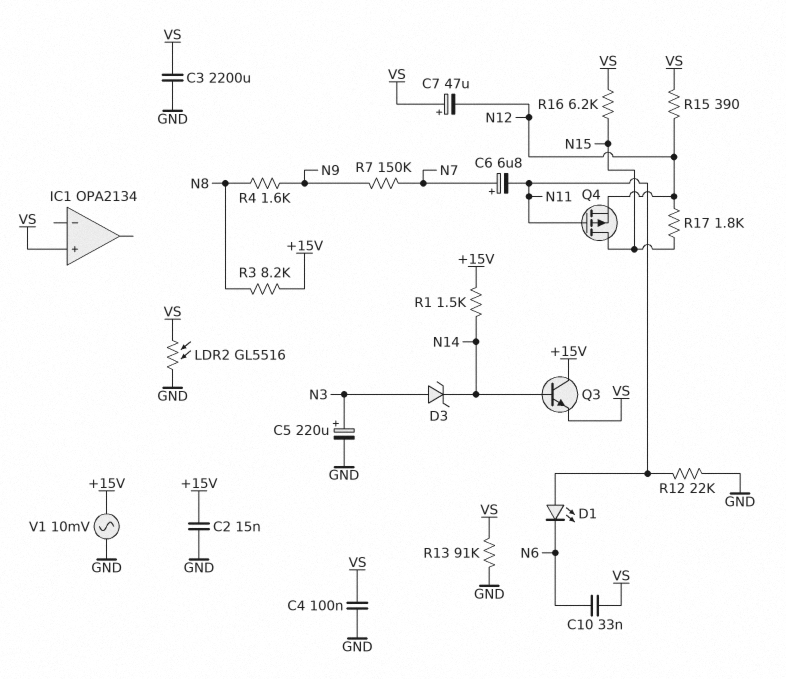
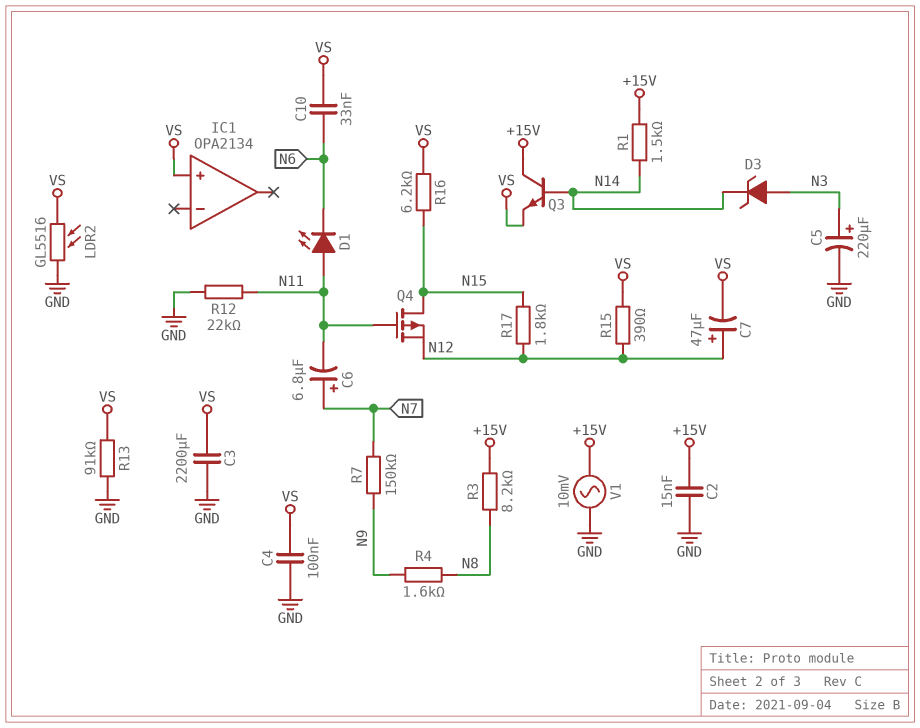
C7: 47uF (plus VS, minus N12) -> 47uF (plus N12, minus VS)

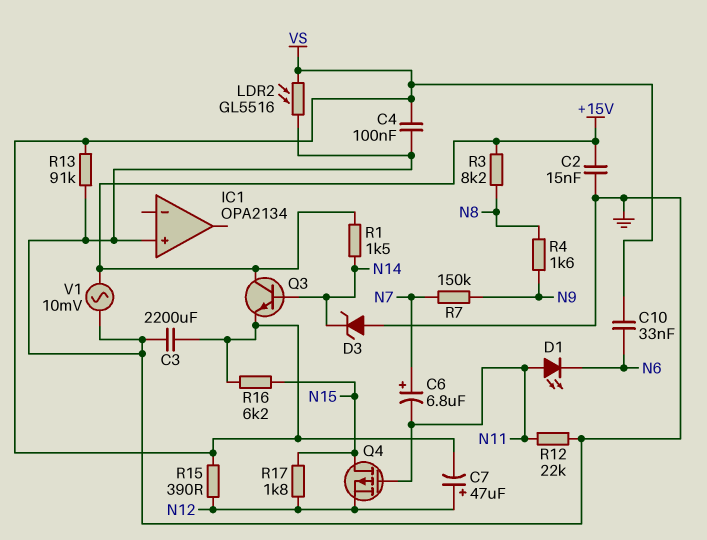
C5: 220uF (plus N3, minus GND) -> none
D3: zener (A N3, K N14) -> zener (A GND, K N14)
IC1 pin in+: VS -> GND

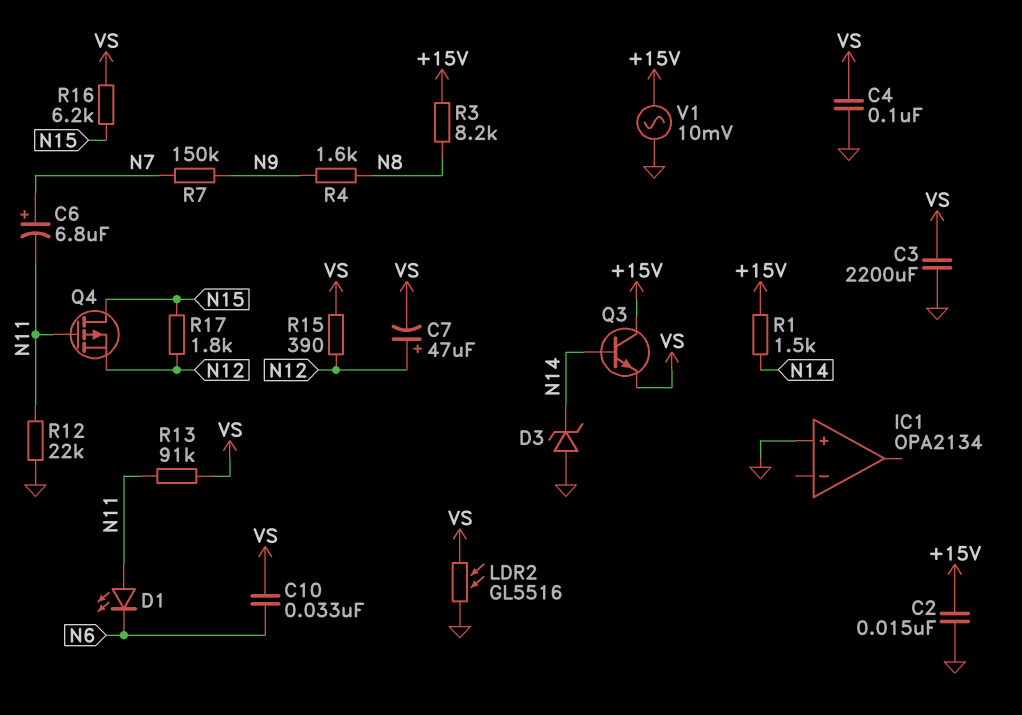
R13: 91k (GND, VS) -> 91k (N11, VS)

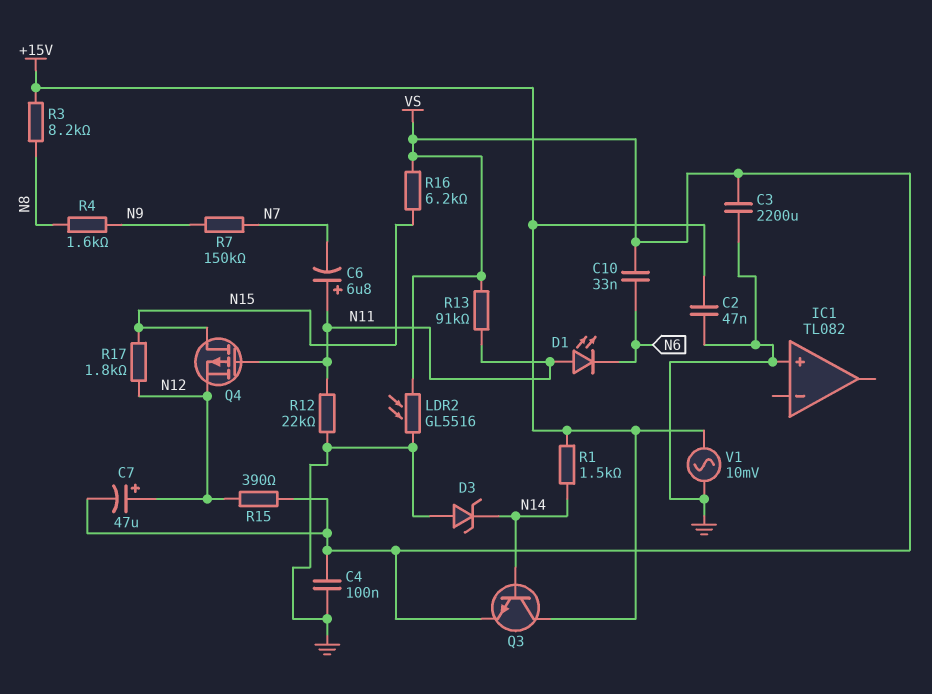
C2: 15nF (+15V, GND) -> 47nF (+15V, GND)
C6: 6.8uF (plus N7, minus N11) -> 6.8uF (plus N11, minus N7)
IC1: OPA2134 -> TL082

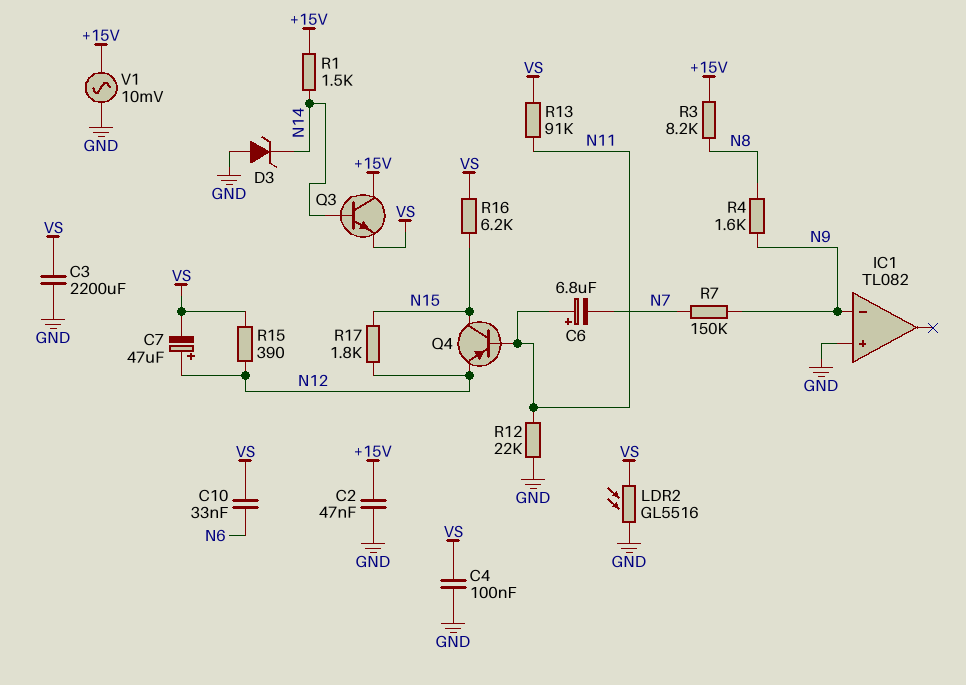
D1: LED (A N11, K N6) -> none
IC1 pin in-: none -> N9
Q4: PMOS (G N11, D N15, S N12) -> PNP (B N11, C N15, E N12)

